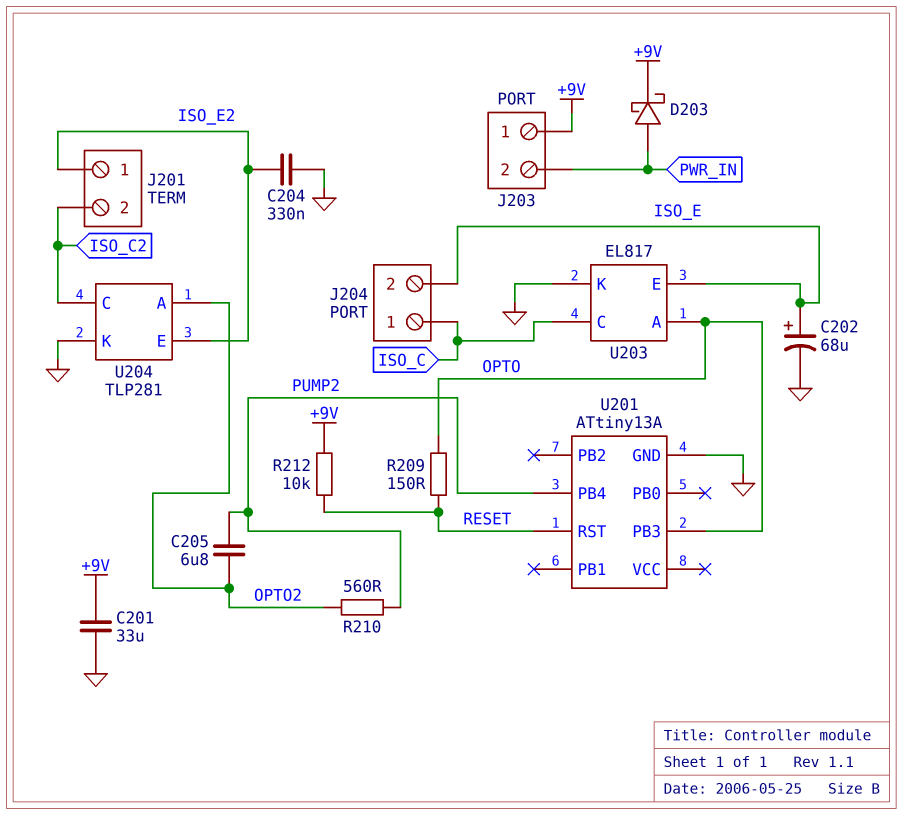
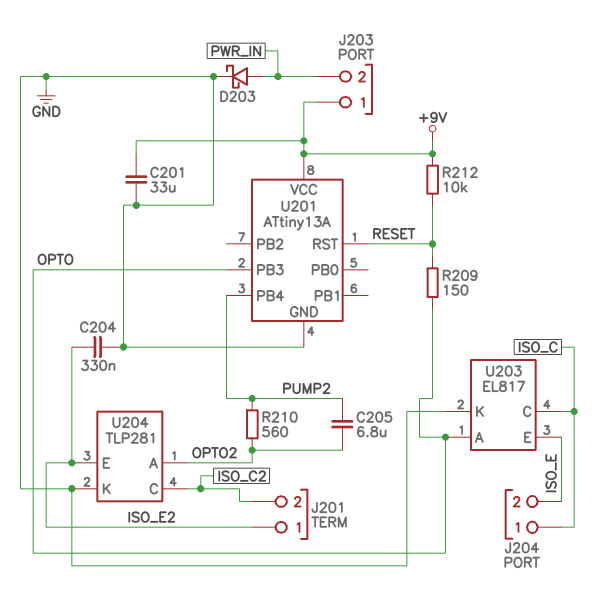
C202: 68uF (plus ISO_E, minus GND) -> none
D203: schottky (A PWR_IN, K +9V) -> schottky (A PWR_IN, K GND)
U201 pin VCC: none -> +9V

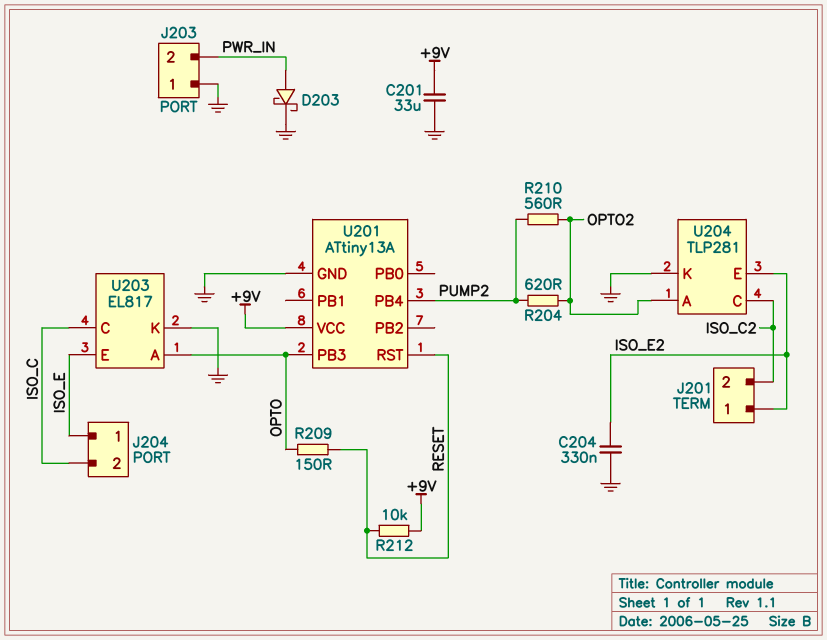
C205: 6.8uF (OPTO2, PUMP2) -> none
J203 pin 1: +9V -> GND
J204 pin 1: ISO_C -> ISO_E
J204 pin 2: ISO_E -> ISO_C
R204: none -> 620 (OPTO2, PUMP2)

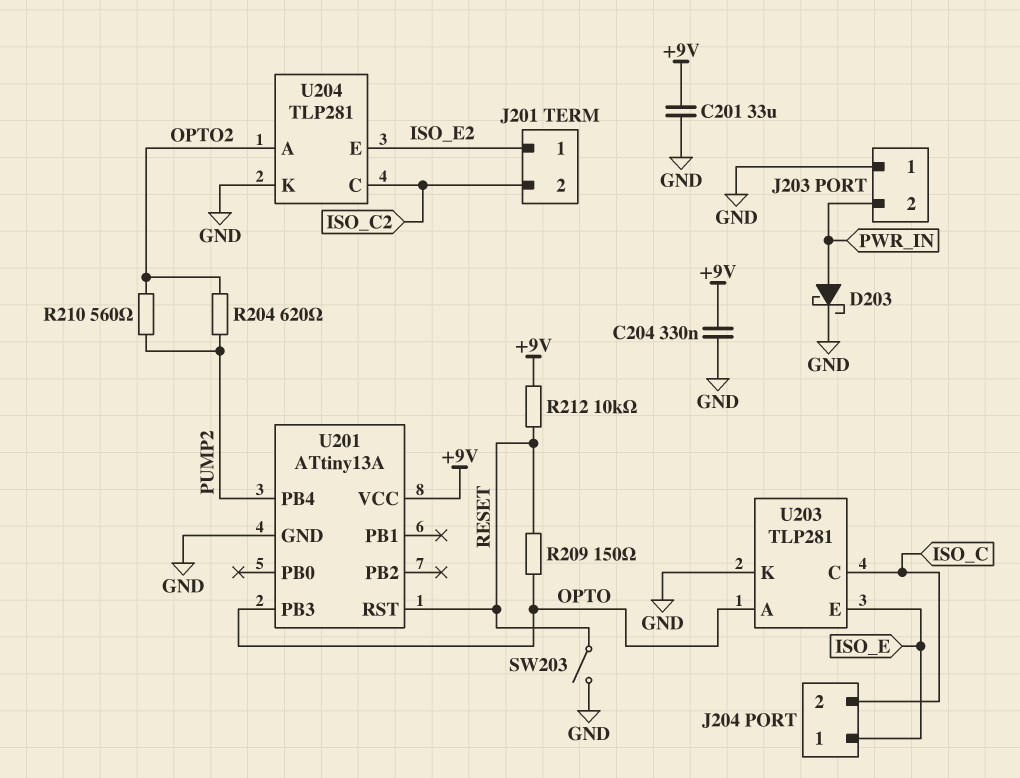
C204: 330nF (GND, ISO_E2) -> 330nF (+9V, GND)
SW203: none -> switch (GND, RESET)
U203: EL817 -> TLP281

